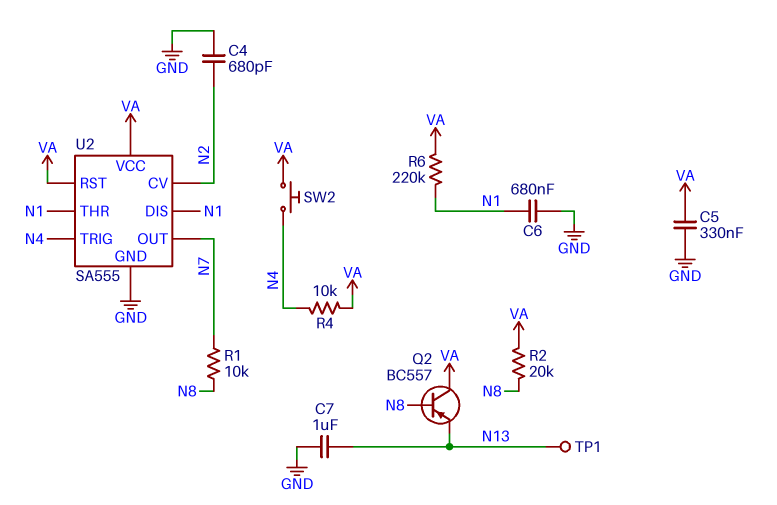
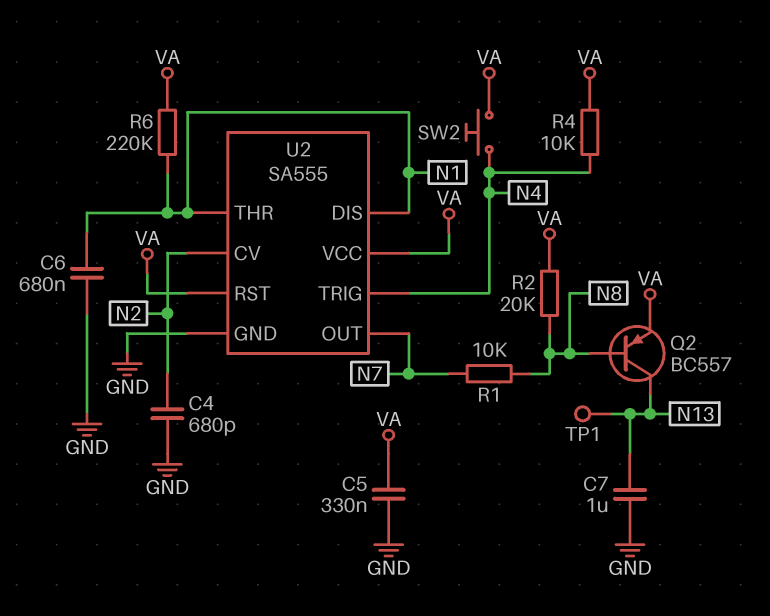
Q2: PNP BC557 (B N8, C VA, E N13) -> PNP BC557 (B N8, C N13, E VA)

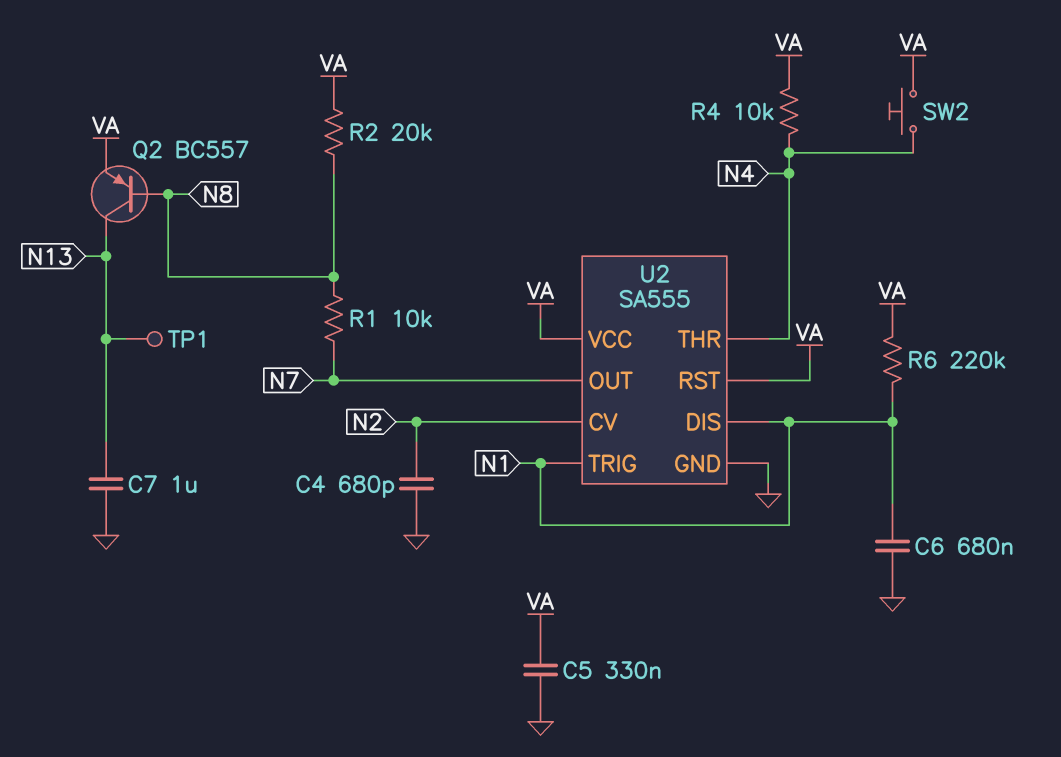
U2 pin THR: N1 -> N4
U2 pin TRIG: N4 -> N1

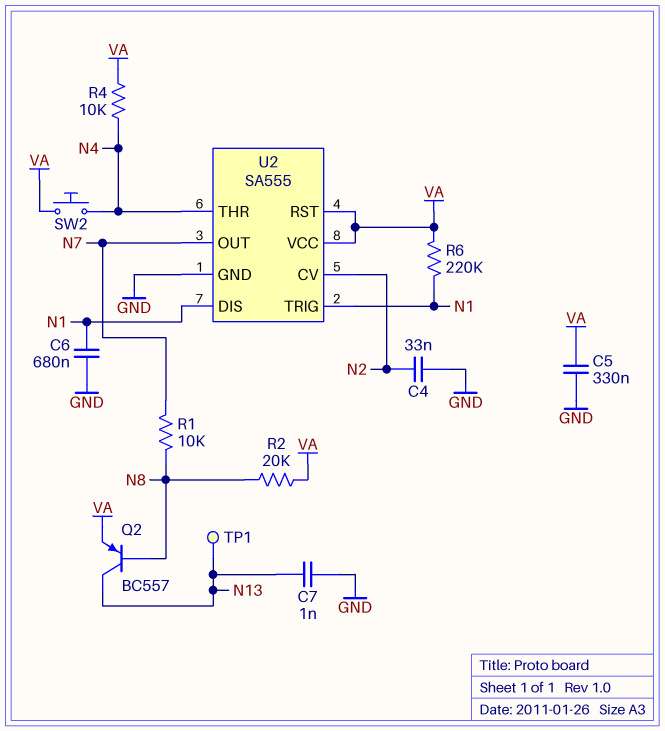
C4: 680pF (GND, N2) -> 33nF (GND, N2)
C7: 1uF (GND, N13) -> 1nF (GND, N13)

